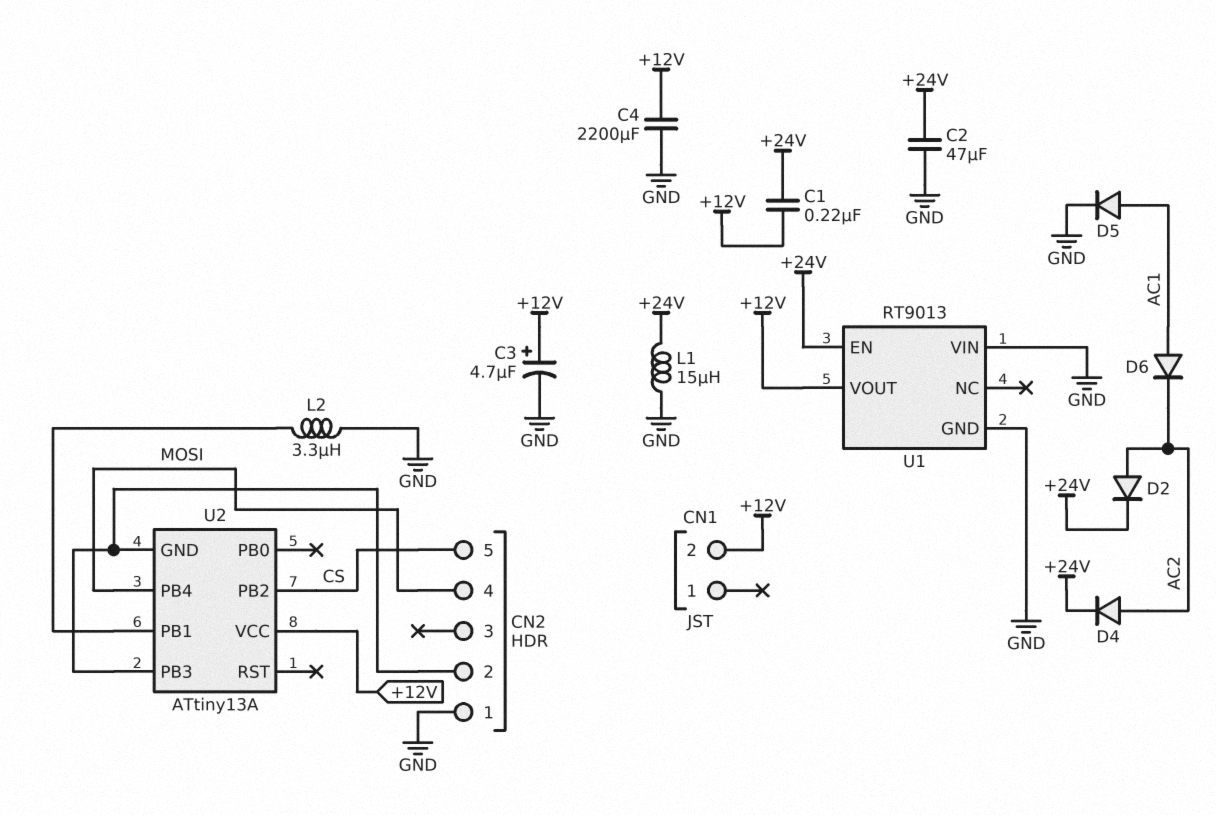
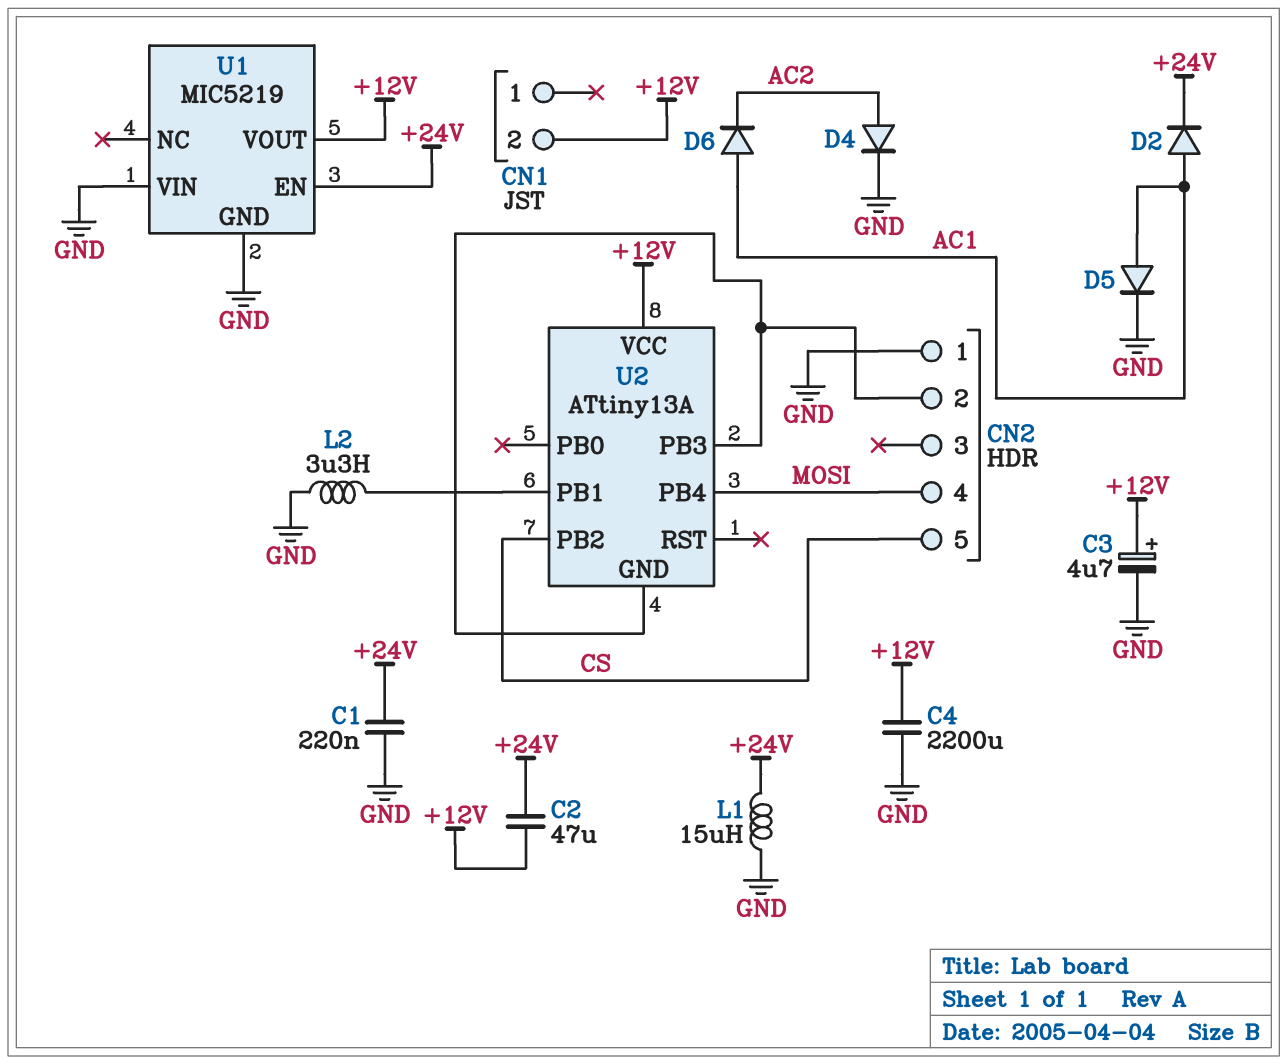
C1: 220nF (+12V, +24V) -> 220nF (+24V, GND)
C2: 47uF (+24V, GND) -> 47uF (+12V, +24V)
D2: diode (A AC2, K +24V) -> diode (A AC1, K +24V)
D4: diode (A AC2, K +24V) -> diode (A AC2, K GND)
U1: RT9013 -> MIC5219

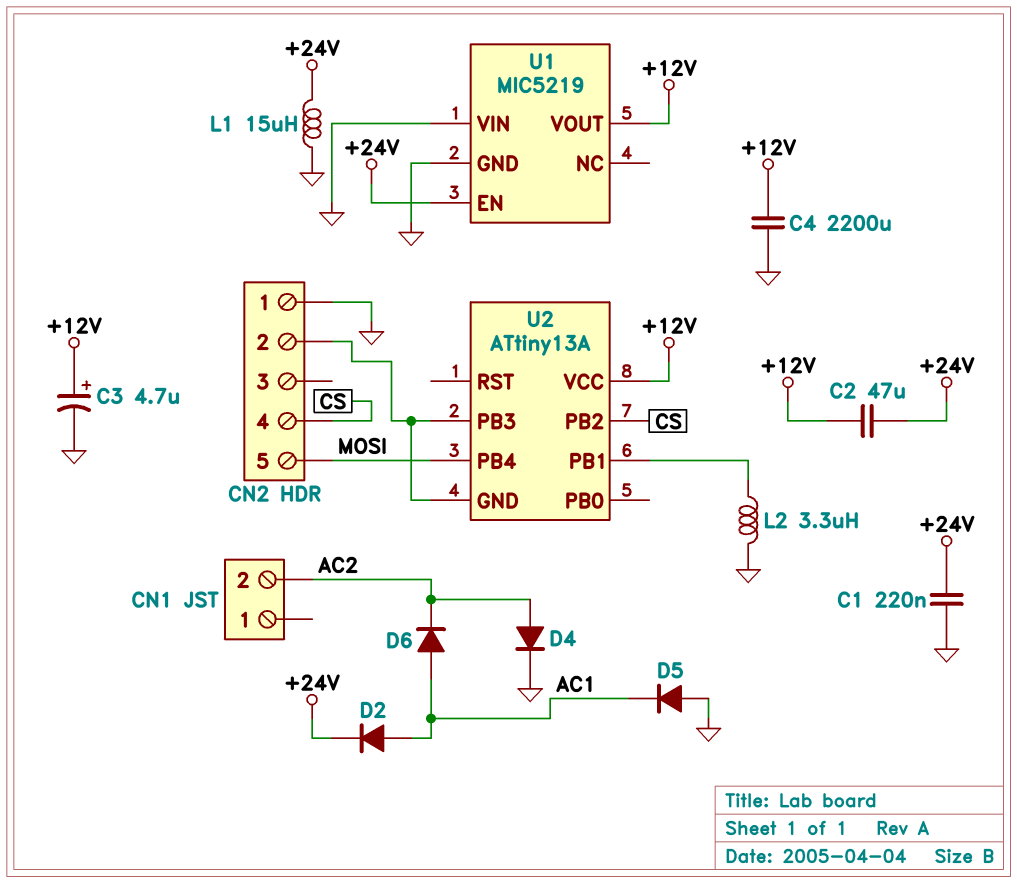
CN1 pin 2: +12V -> AC2
CN2 pin 4: MOSI -> CS
CN2 pin 5: CS -> MOSI
D5: diode (A AC1, K GND) -> diode (A GND, K AC1)

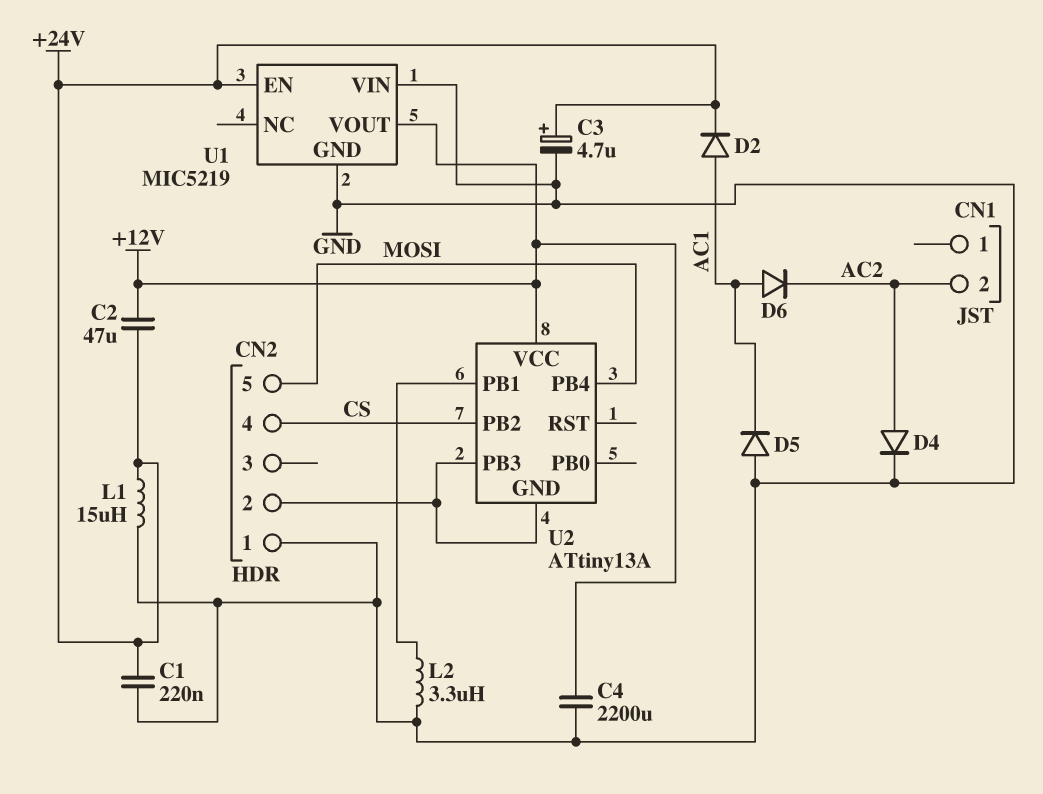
C3: 4.7uF (plus +12V, minus GND) -> 4.7uF (plus +24V, minus GND)

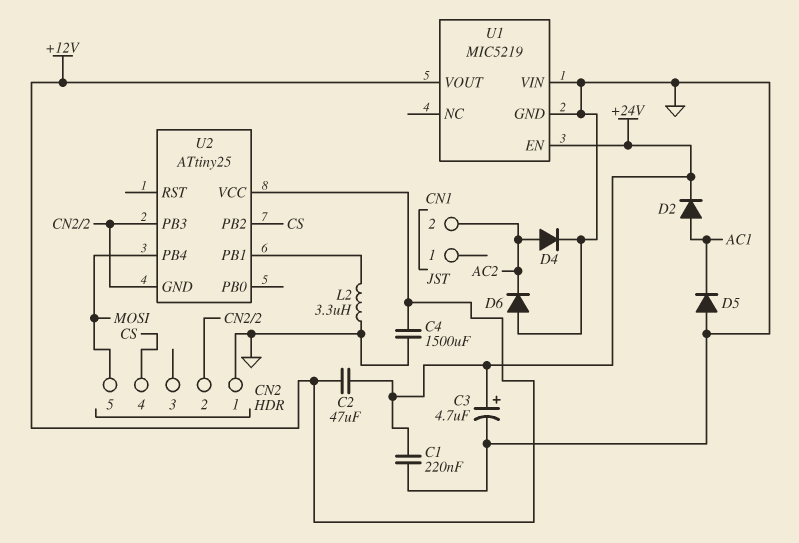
C4: 2200uF (+12V, GND) -> 1500uF (+12V, GND)
D6: diode (A AC1, K AC2) -> diode (A GND, K AC2)
L1: 15uH (+24V, GND) -> none
U2: ATtiny13A -> ATtiny25

